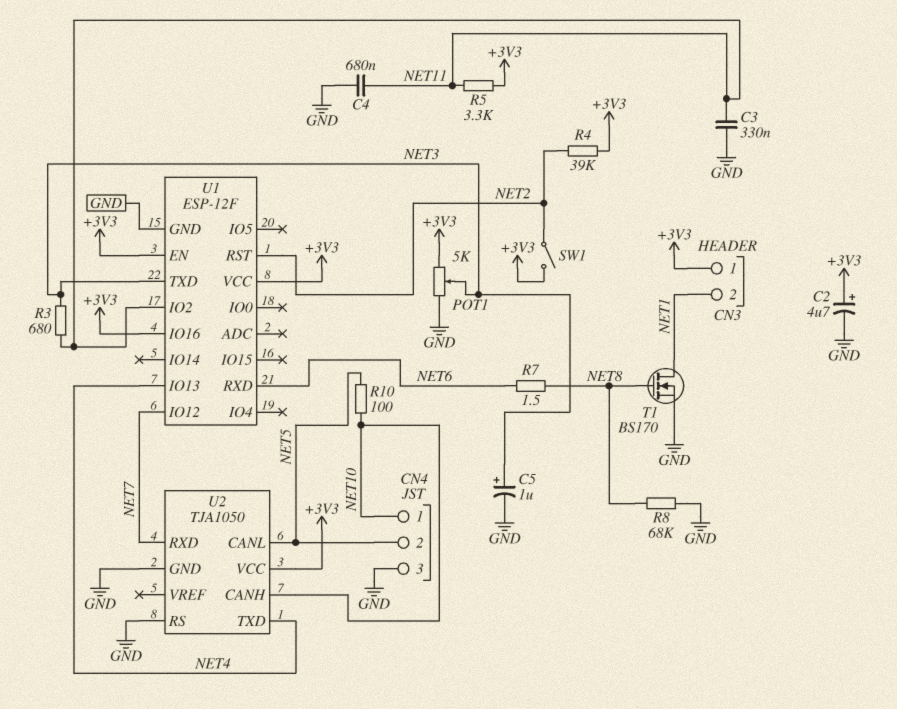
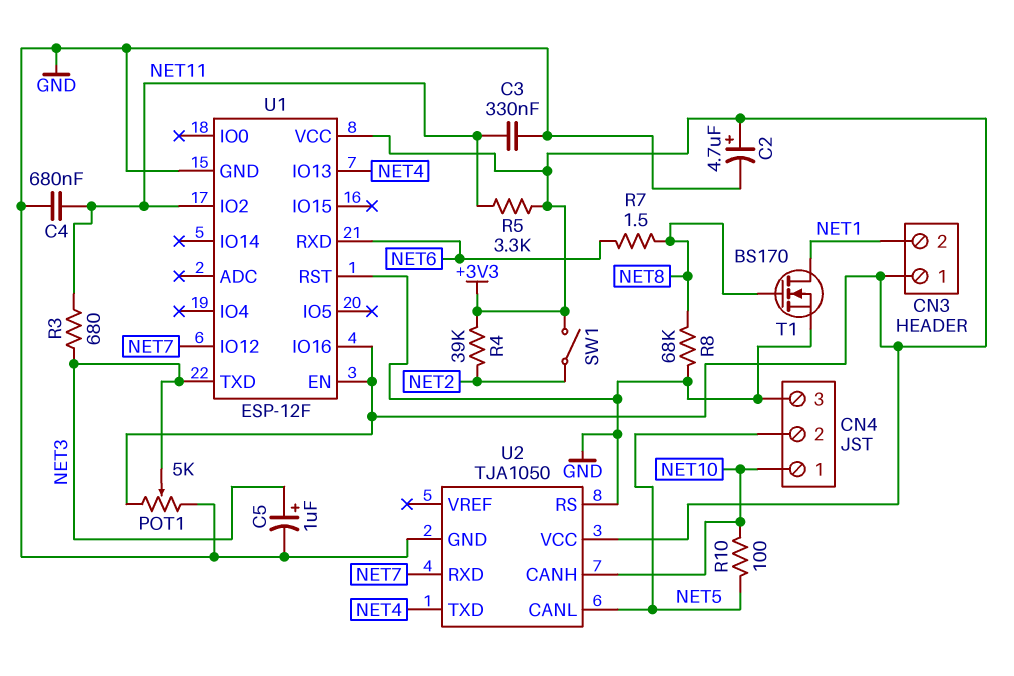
U1 pin RST: NET2 -> GND

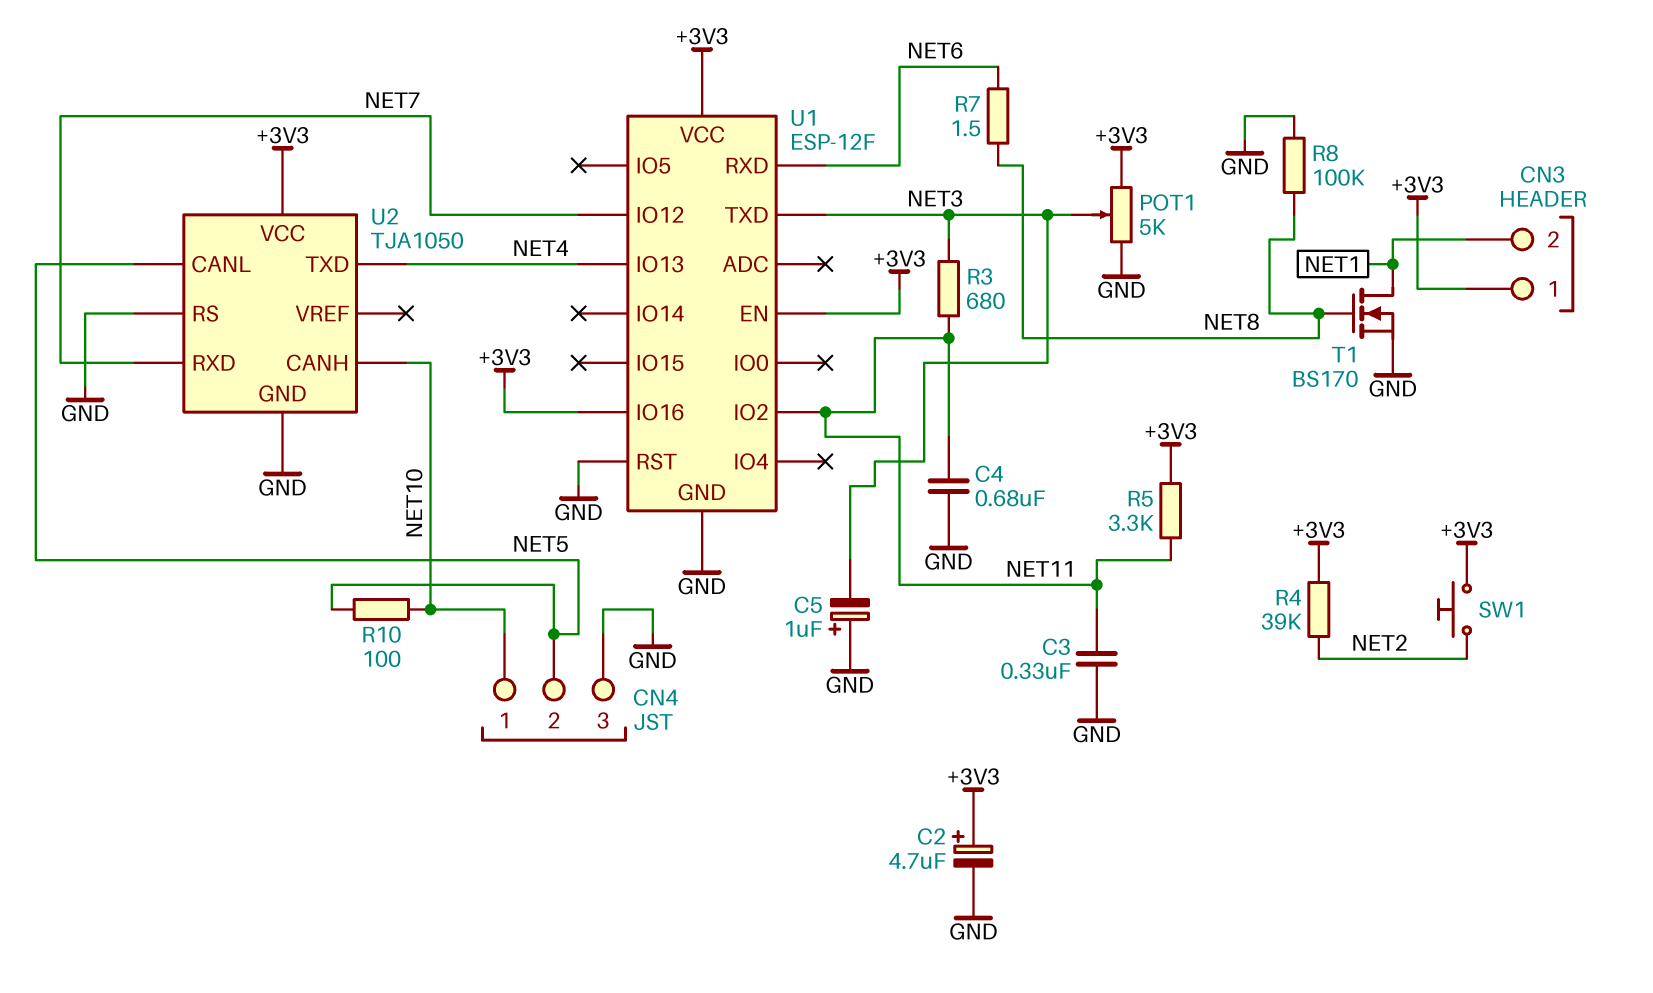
C5: 1uF (plus NET3, minus GND) -> 1uF (plus GND, minus NET3)
R8: 68k (GND, NET8) -> 100k (GND, NET8)
SW1: switch (+3V3, NET2) -> button (+3V3, NET2)

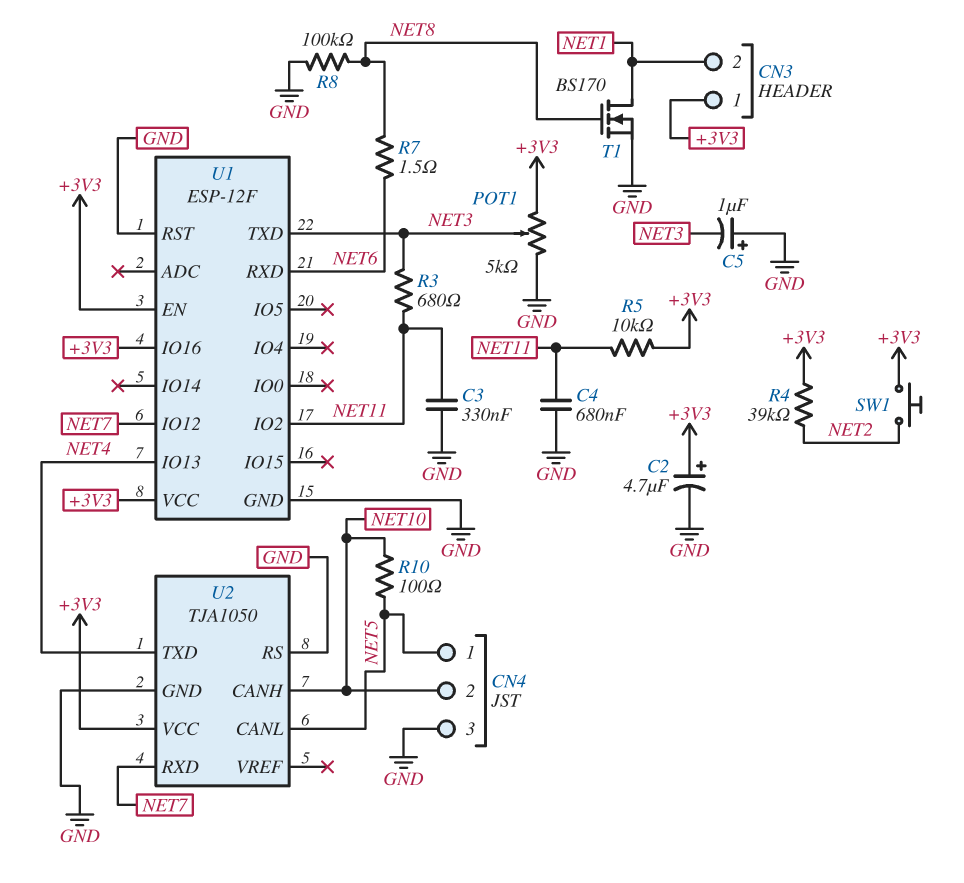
CN4 pin 1: NET10 -> NET5
CN4 pin 2: NET5 -> NET10
R5: 3.3k (+3V3, NET11) -> 10k (+3V3, NET11)

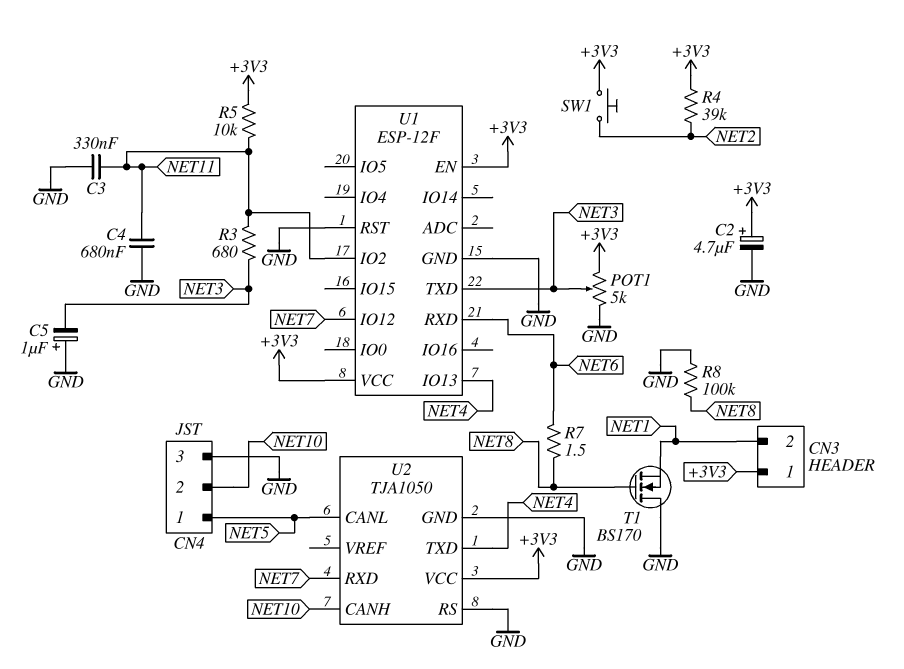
R10: 100 (NET5, NET10) -> none
T1: NMOS BS170 (G NET8, D NET1, S GND) -> NMOS BS170 (G NET8, D GND, S NET1)
U1 pin IO16: +3V3 -> none

